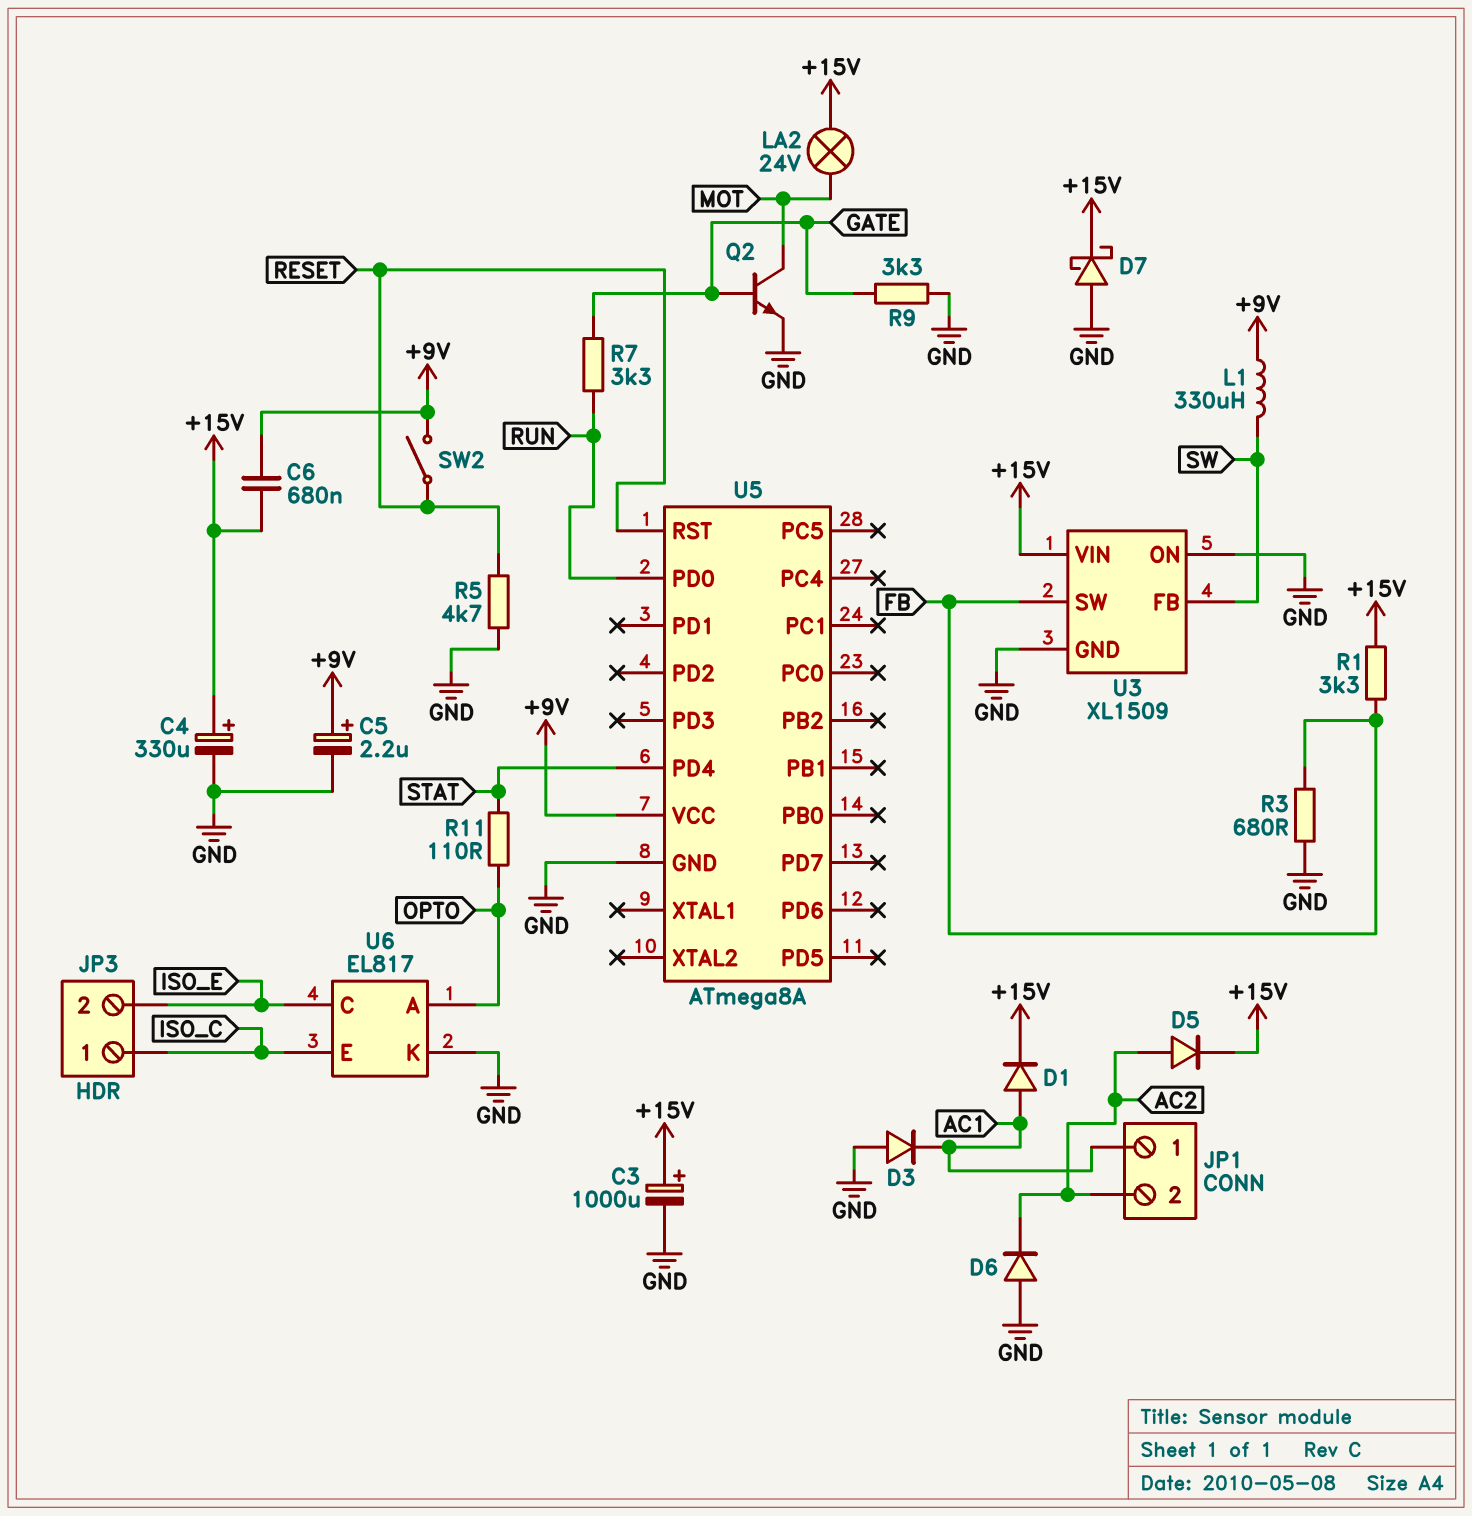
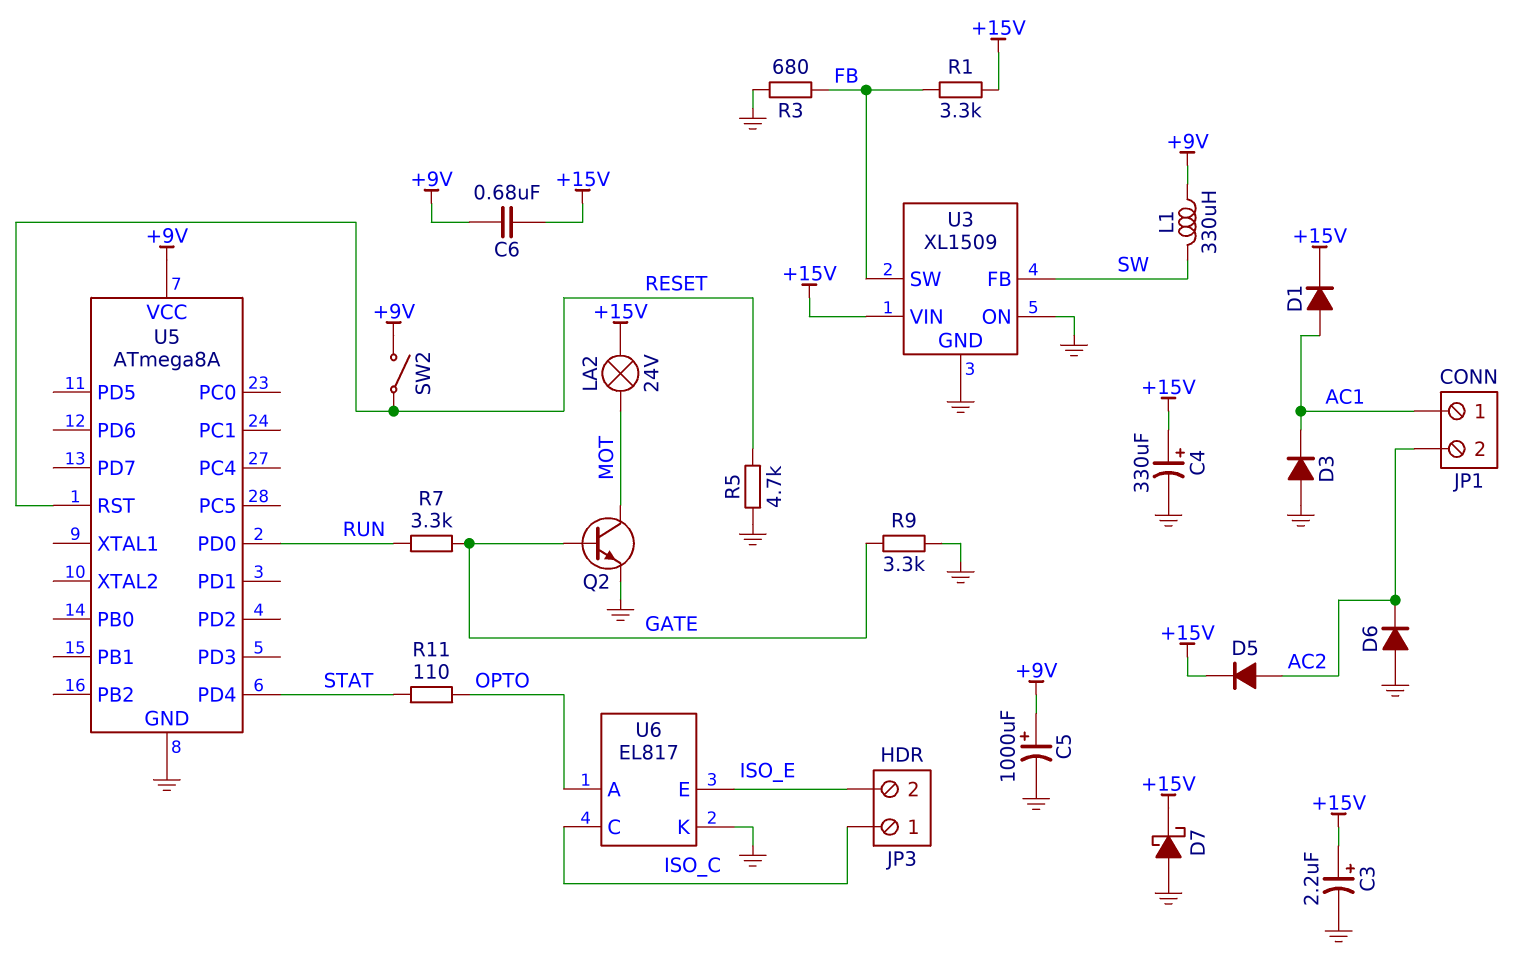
C3: 1000uF (plus +15V, minus GND) -> 2.2uF (plus +15V, minus GND)
C5: 2.2uF (plus +9V, minus GND) -> 1000uF (plus +9V, minus GND)
U6 pin C: ISO_E -> ISO_C
U6 pin E: ISO_C -> ISO_E

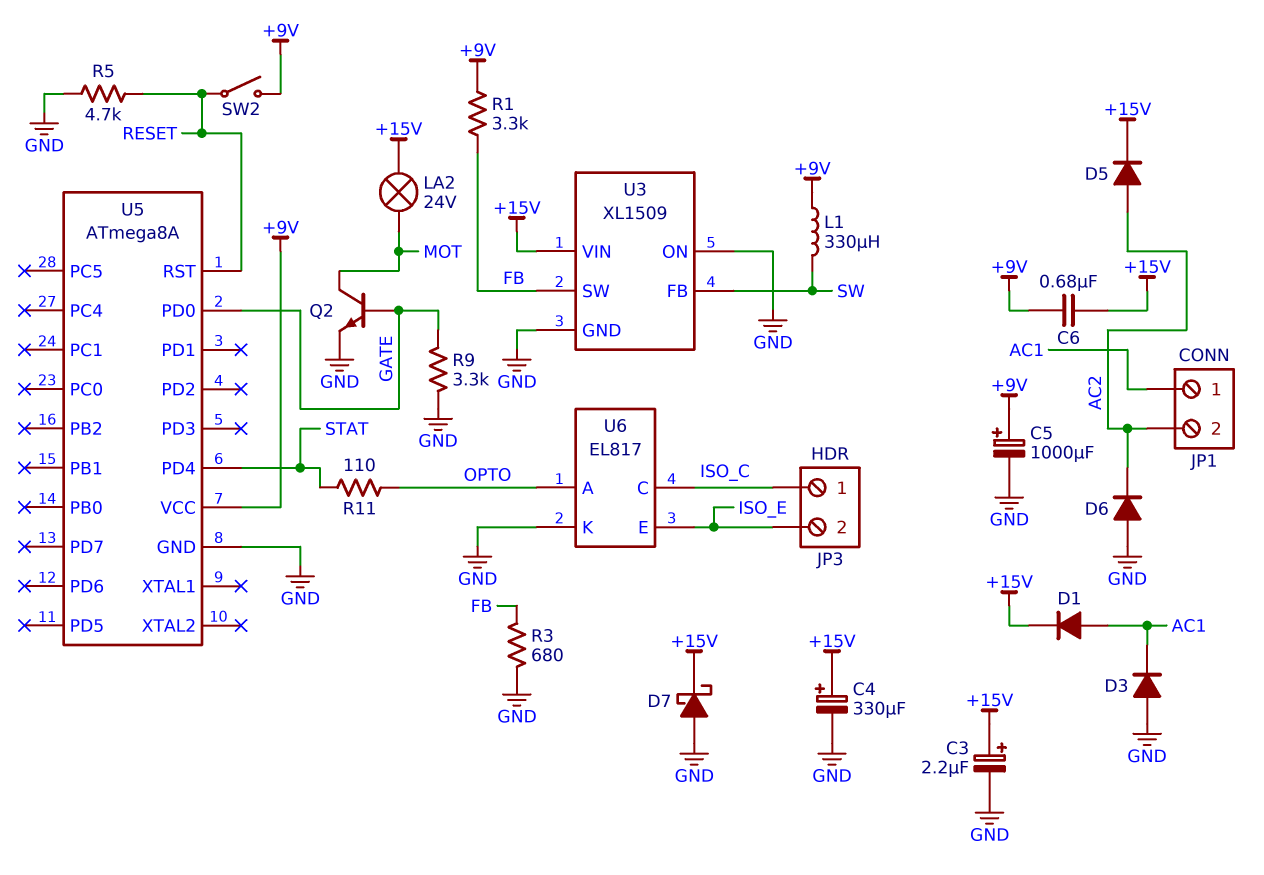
R1: 3.3k (+15V, FB) -> 3.3k (+9V, FB)
R7: 3.3k (GATE, RUN) -> none
U5 pin PD0: RUN -> GATE

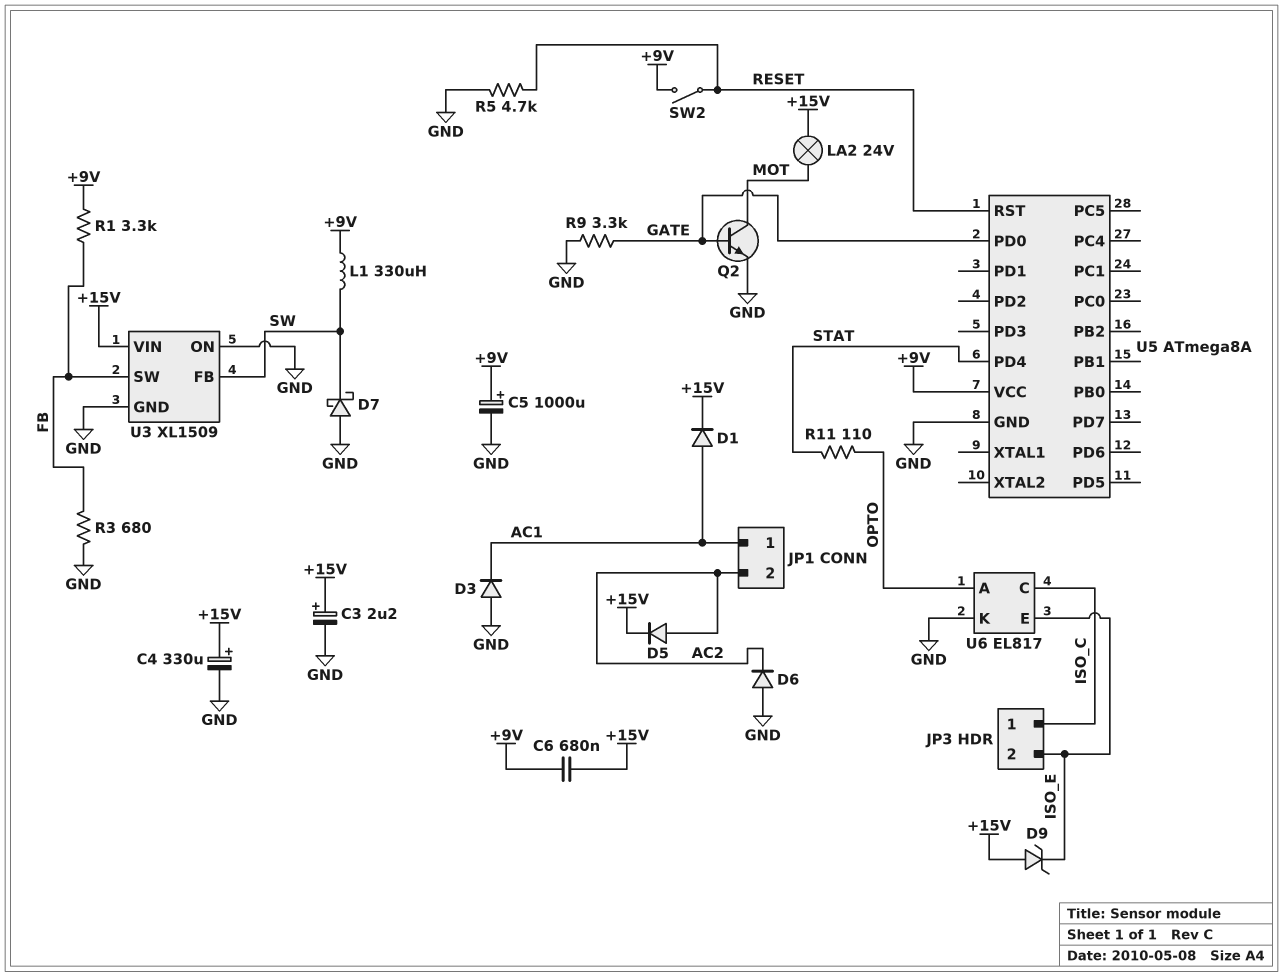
D7: schottky (A GND, K +15V) -> schottky (A GND, K SW)
D9: none -> zener (A +15V, K ISO_E)

